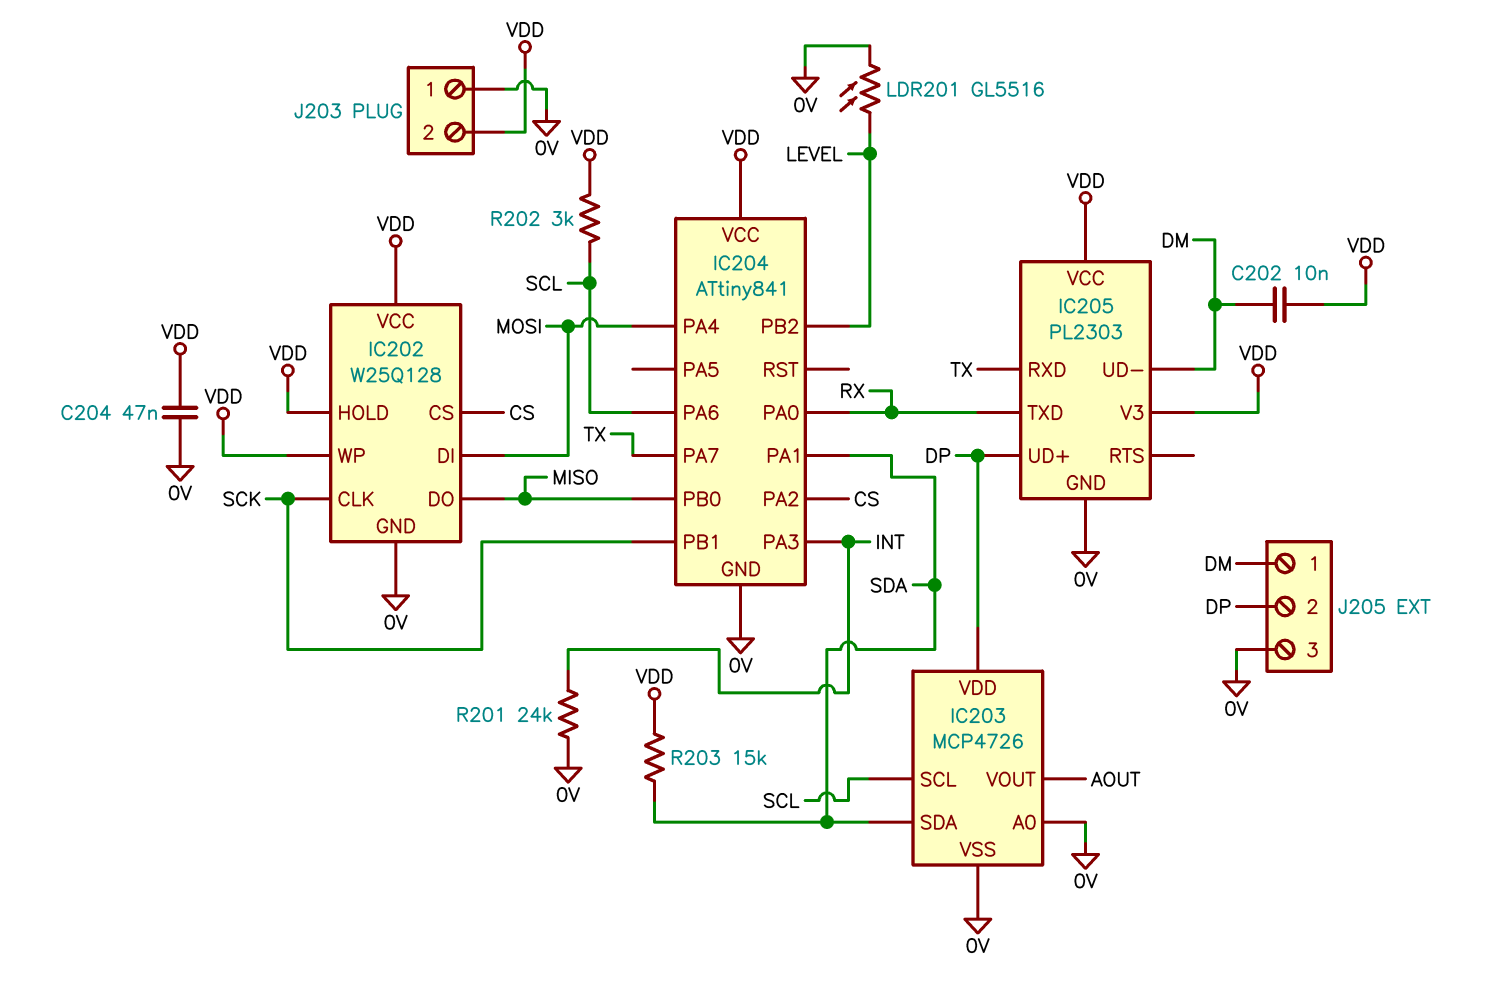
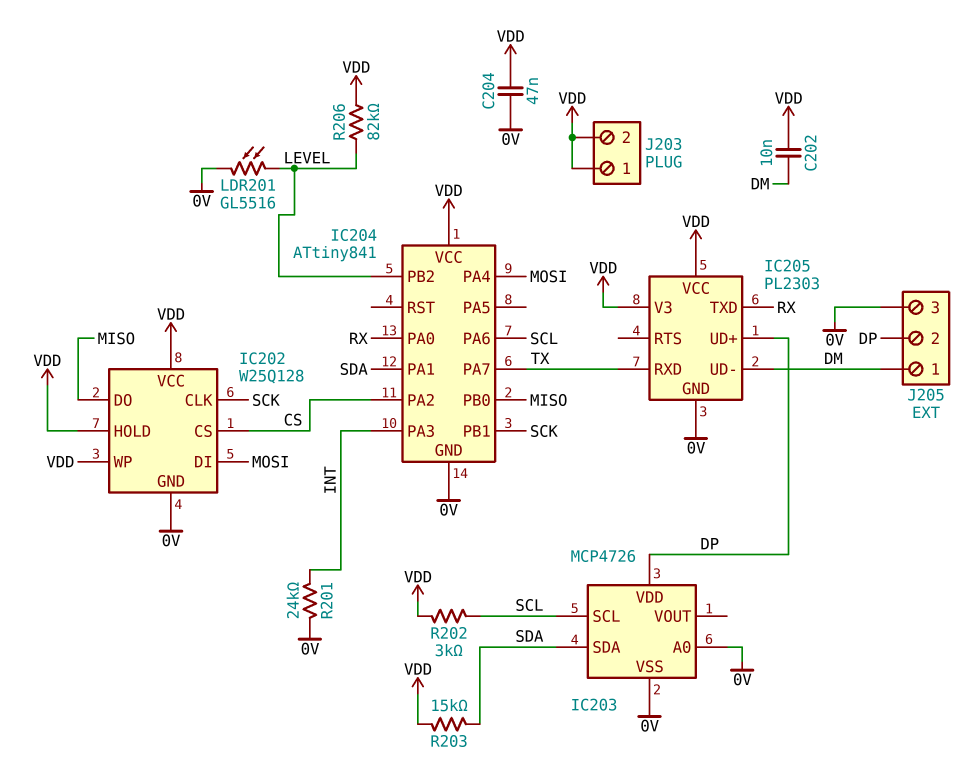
IC203 pin VOUT: AOUT -> none
J203 pin 1: 0V -> VDD
R206: none -> 82k (LEVEL, VDD)

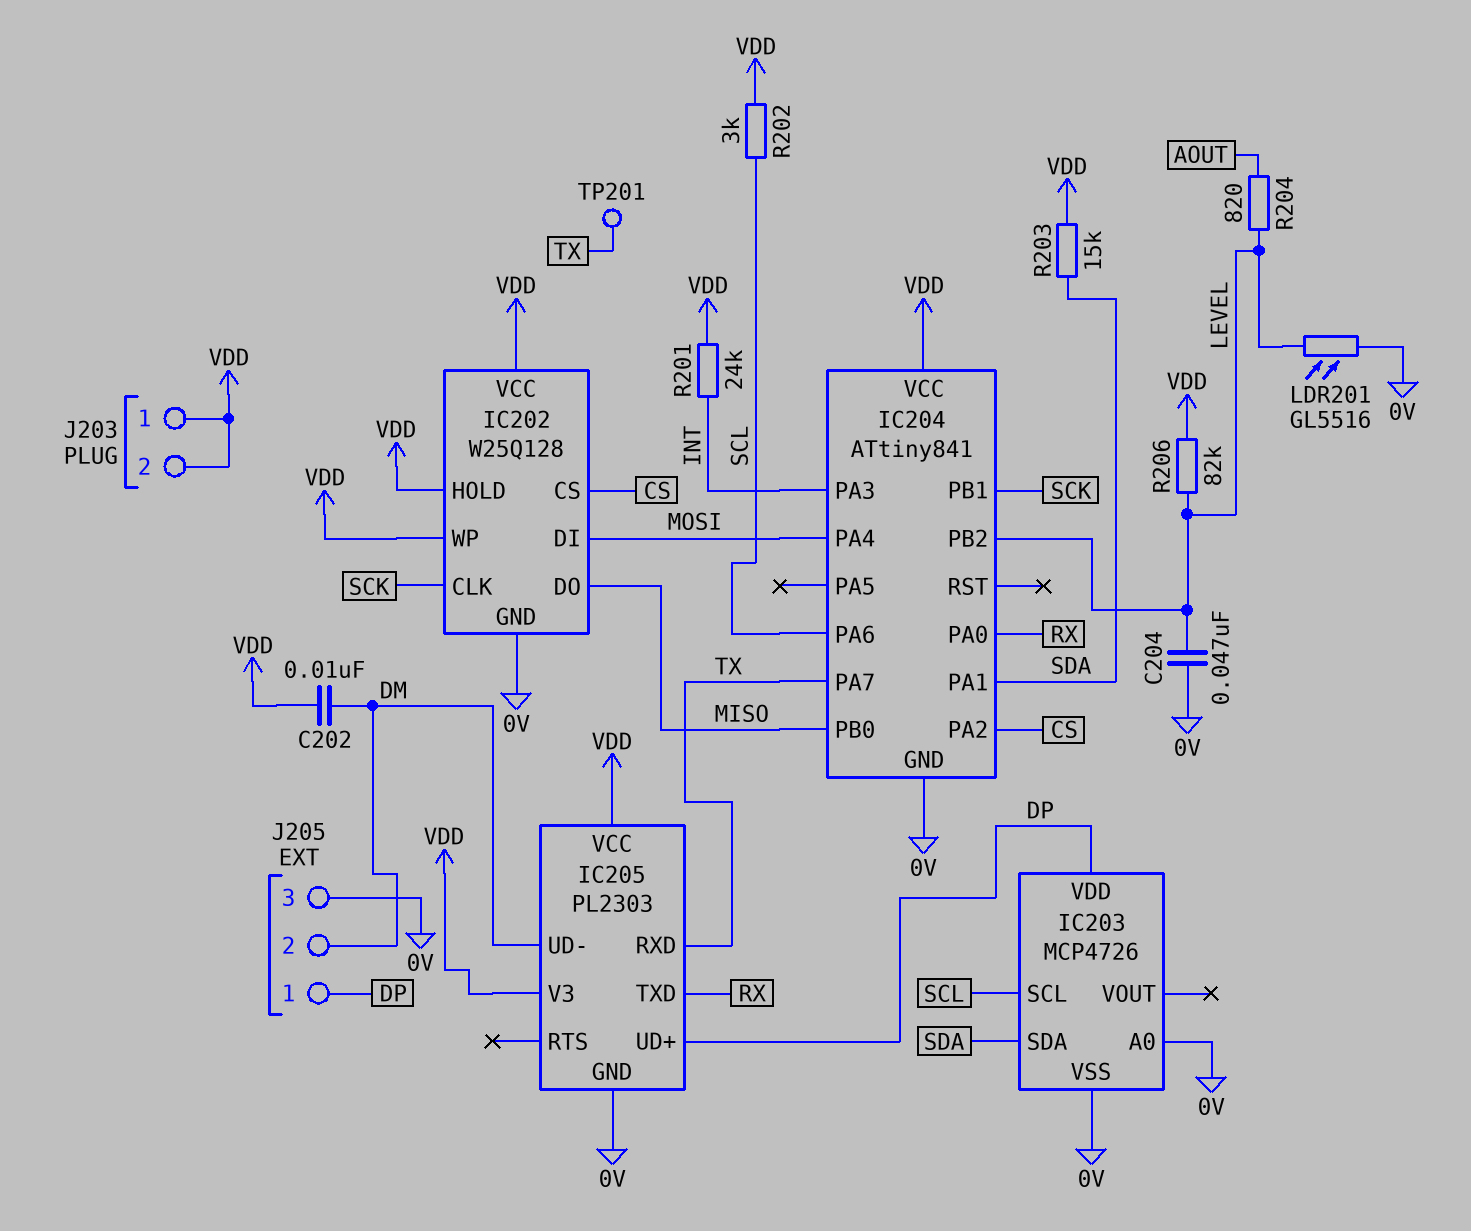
C204: 47nF (0V, VDD) -> 47nF (0V, LEVEL)
J205 pin 1: DM -> DP
J205 pin 2: DP -> DM
R201: 24k (0V, INT) -> 24k (INT, VDD)
R204: none -> 820 (AOUT, LEVEL)
TP201: none -> test point (TX)

